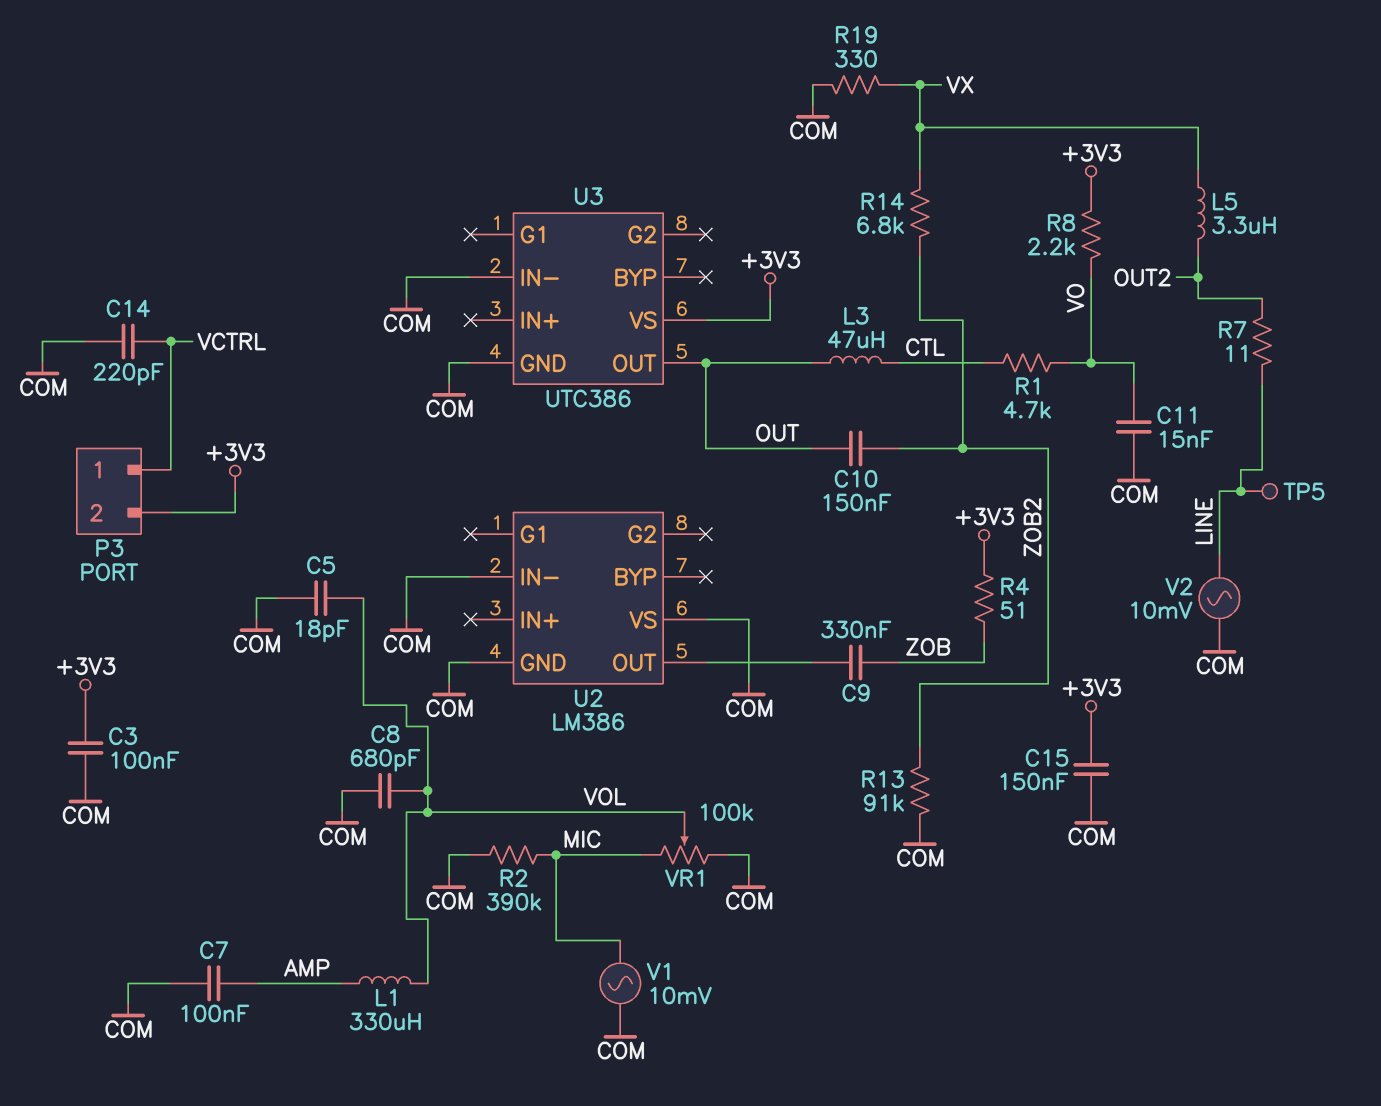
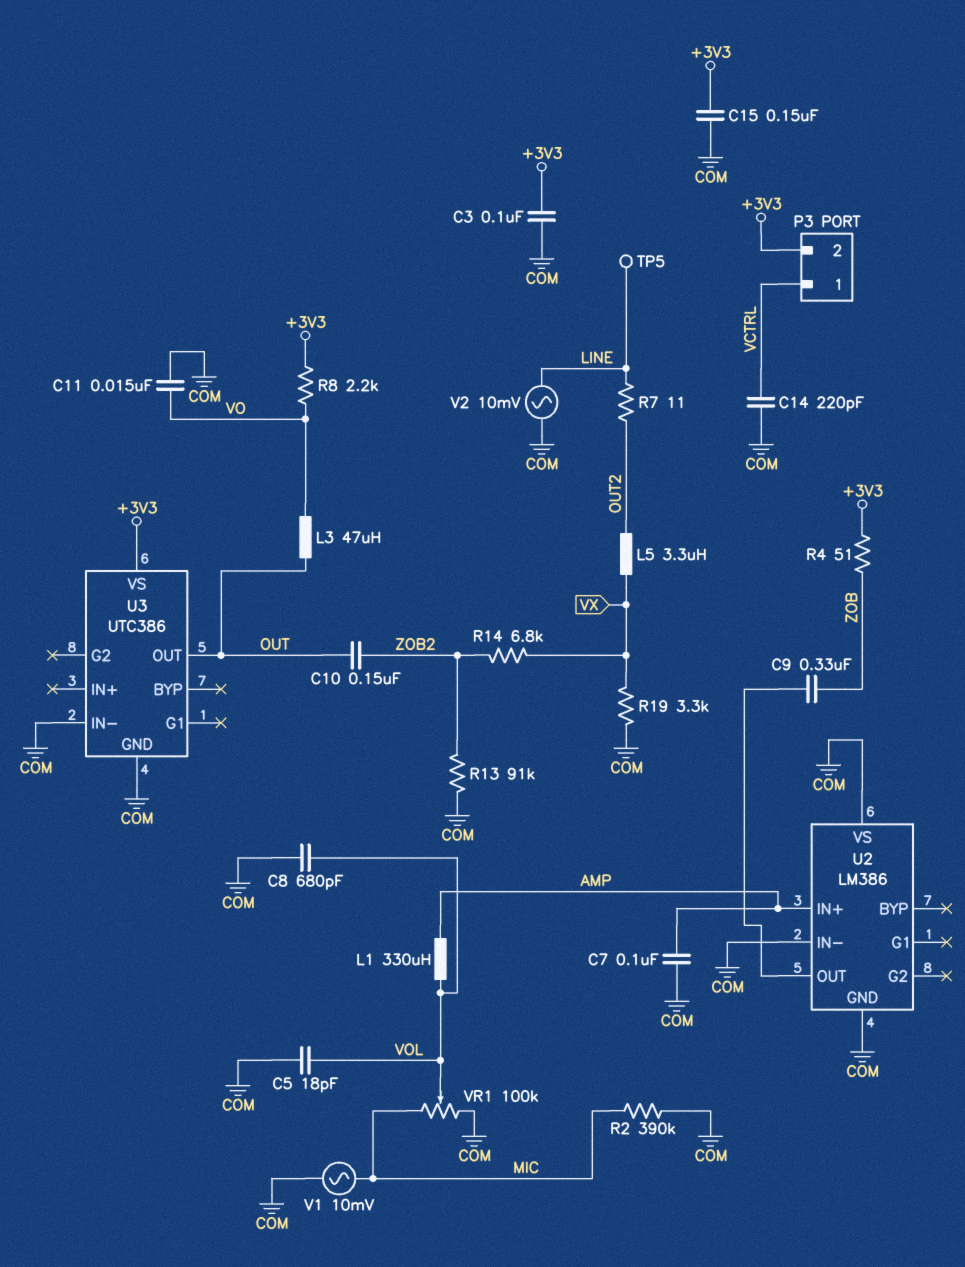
L3: 47uH (CTL, OUT) -> 47uH (OUT, VO)
R1: 4.7k (CTL, VO) -> none
R19: 330 (COM, VX) -> 3.3k (COM, VX)
U2 pin IN+: none -> AMP

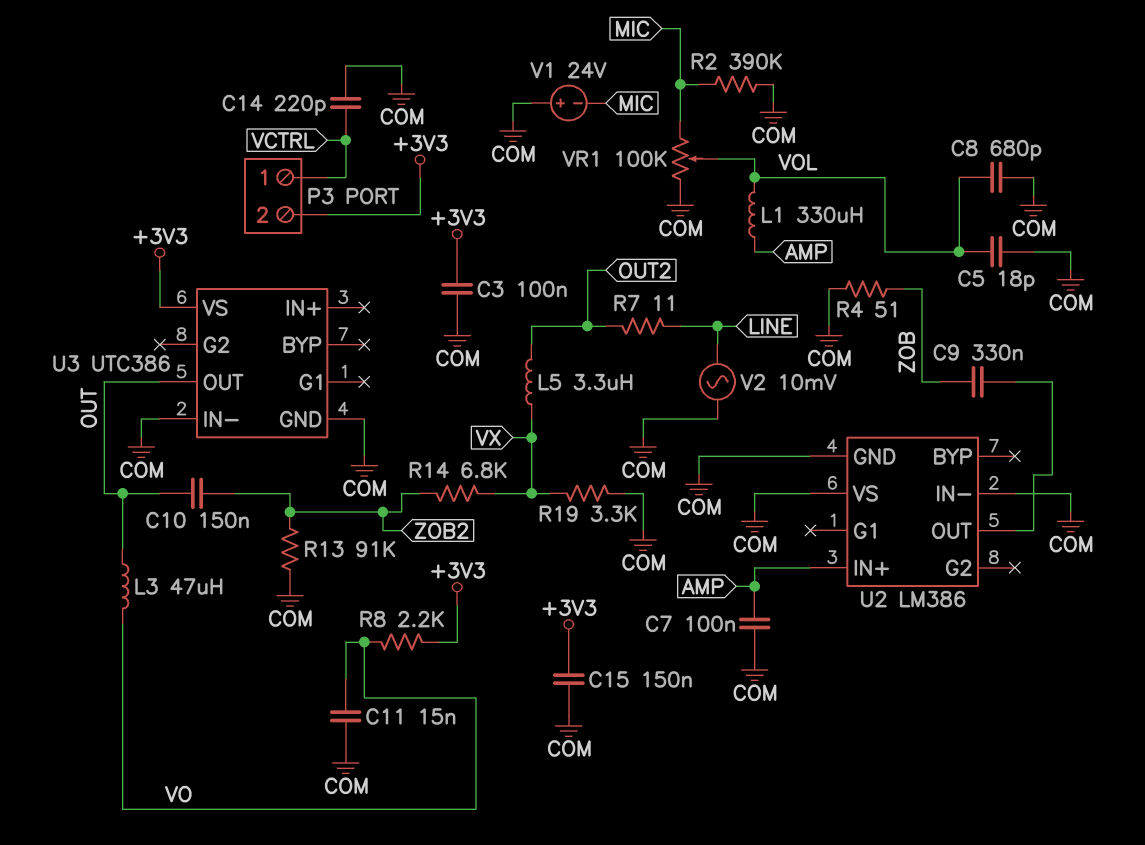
R4: 51 (+3V3, ZOB) -> 51 (COM, ZOB)
TP5: test point (LINE) -> none
V1: AC 10mV (COM, MIC) -> 24V (plus COM, minus MIC)

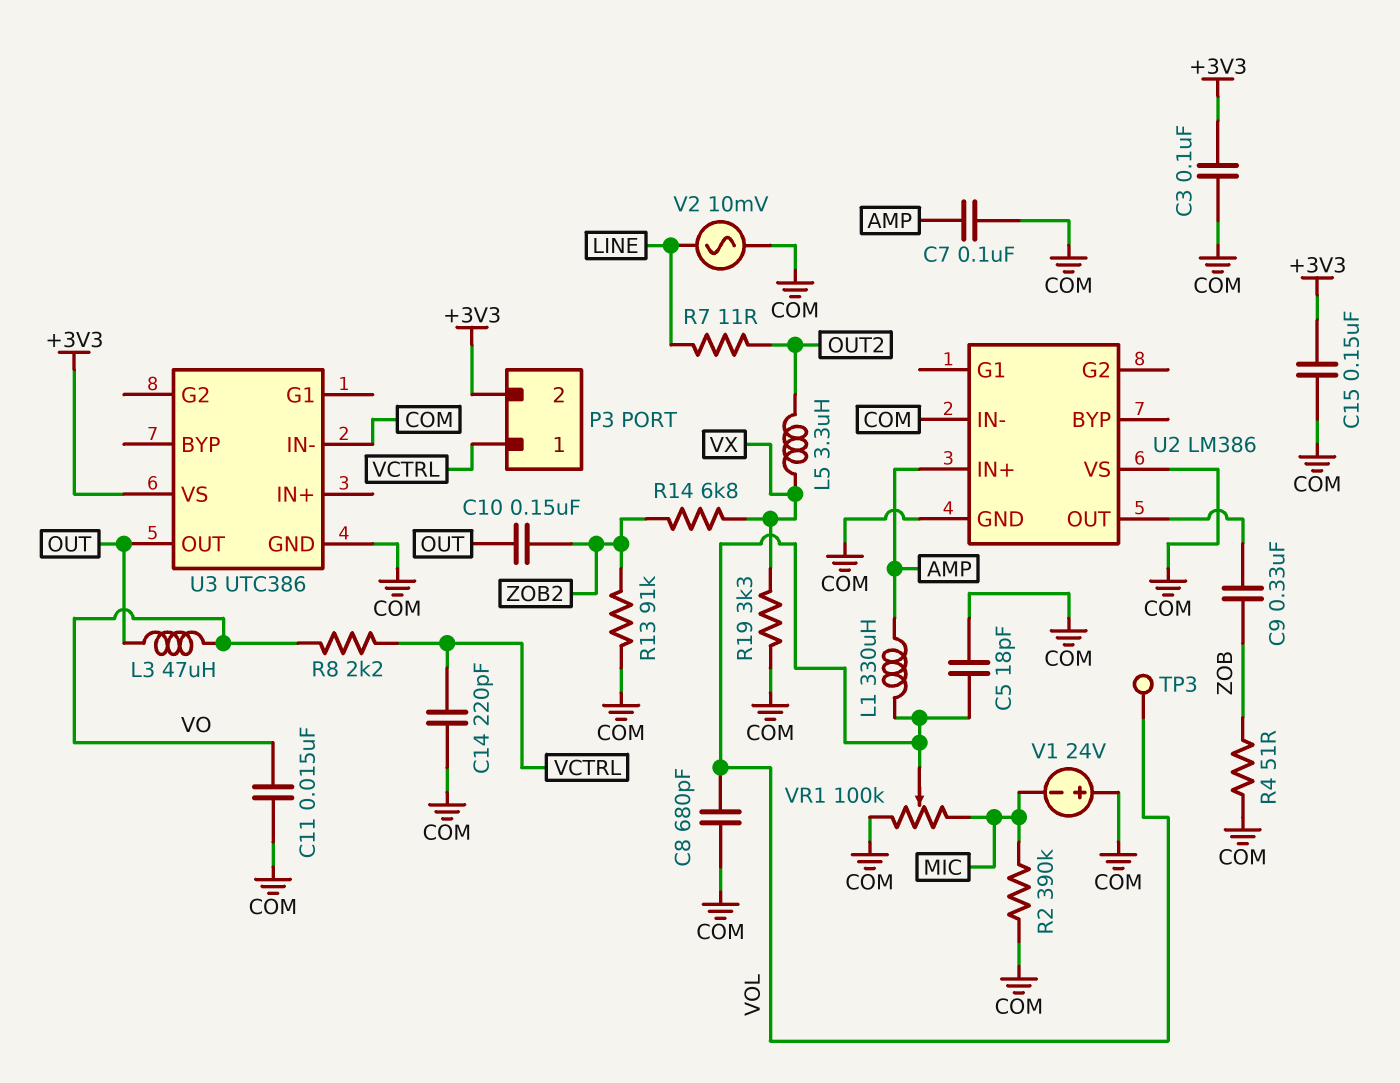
R8: 2.2k (+3V3, VO) -> 2.2k (VCTRL, VO)
TP3: none -> test point (VOL)

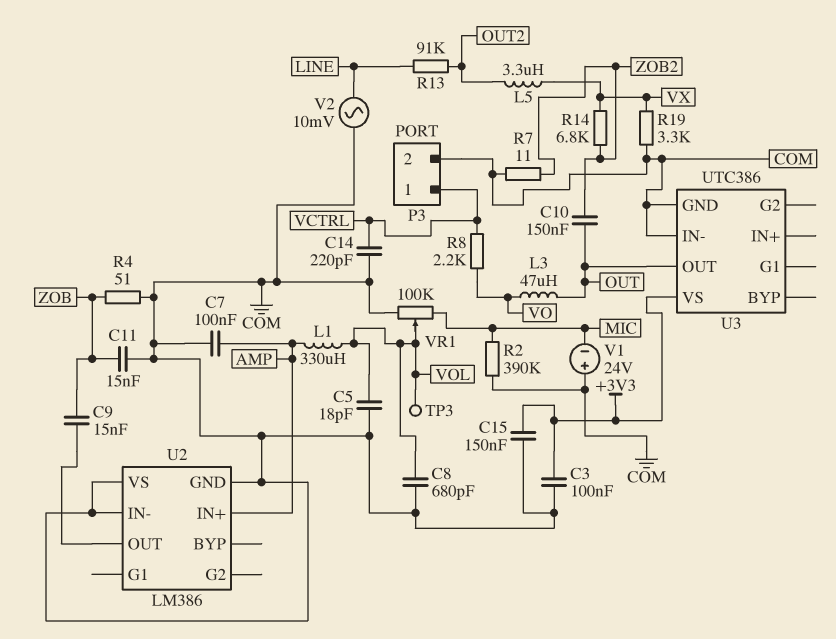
C9: 330nF (U2/OUT, ZOB) -> 15nF (U2/OUT, ZOB)
C11: 15nF (COM, VO) -> 15nF (COM, ZOB)
P3 pin 2: +3V3 -> COM
R7: 11 (LINE, OUT2) -> 11 (COM, ZOB2)
R13: 91k (COM, ZOB2) -> 91k (LINE, OUT2)

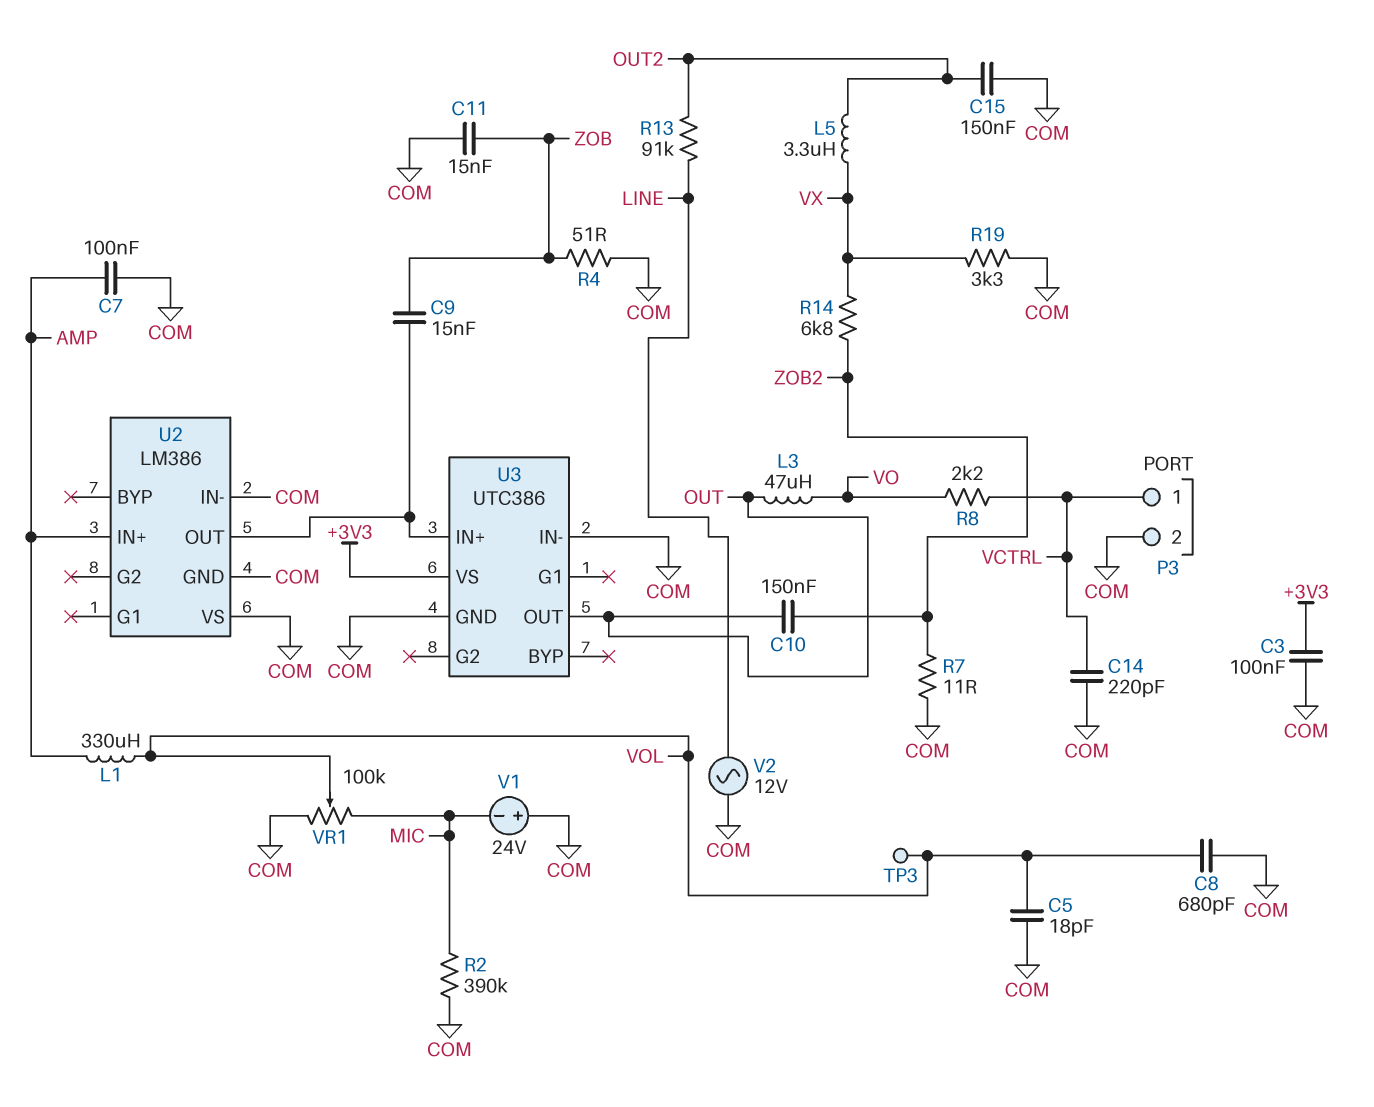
C15: 150nF (+3V3, COM) -> 150nF (COM, OUT2)
U3 pin IN+: none -> U2/OUT
V2: AC 10mV (COM, LINE) -> AC 12V (COM, LINE)

